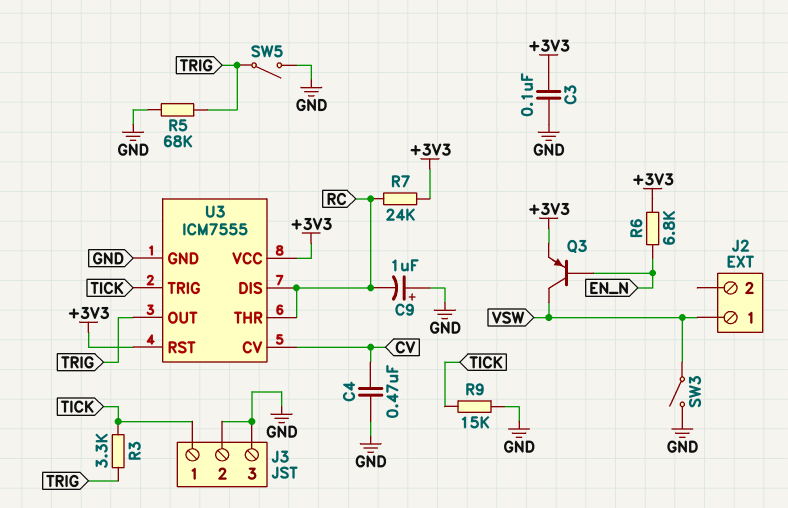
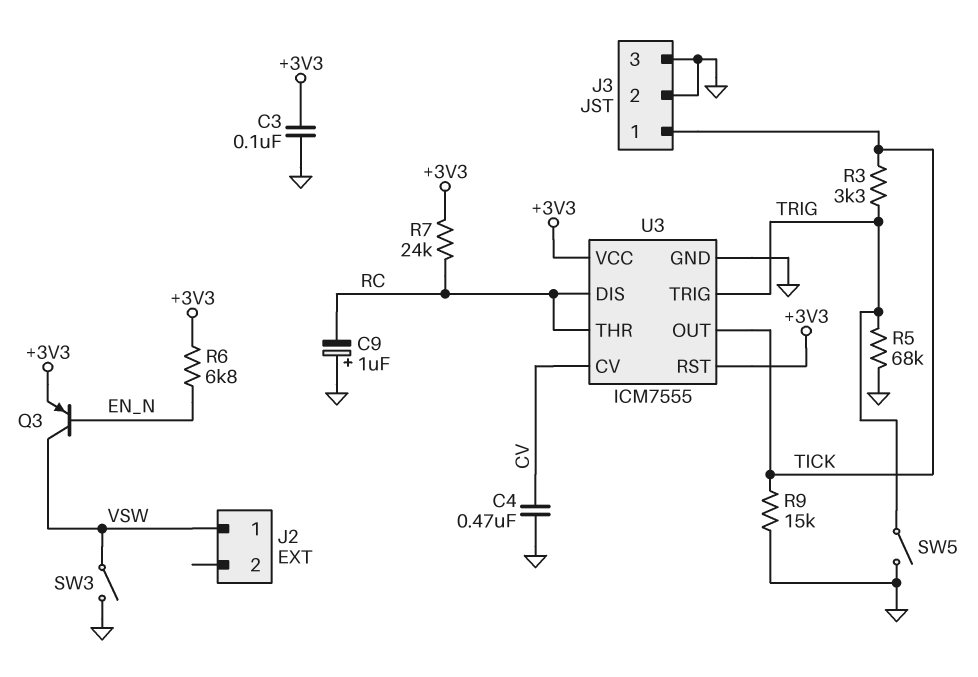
U3 pin OUT: TRIG -> TICK
U3 pin TRIG: TICK -> TRIG

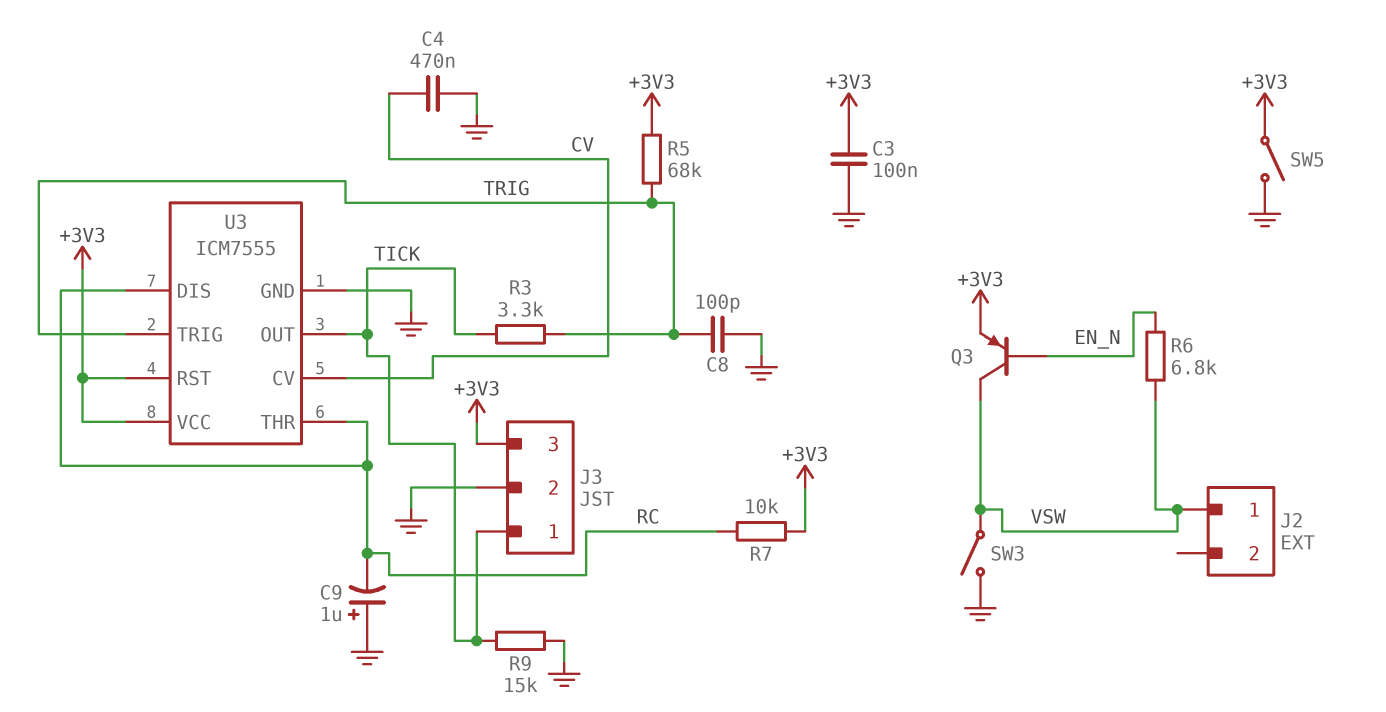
C8: none -> 100pF (GND, TRIG)
J3 pin 3: GND -> +3V3
R5: 68k (GND, TRIG) -> 68k (+3V3, TRIG)
R6: 6.8k (+3V3, EN_N) -> 6.8k (EN_N, VSW)
R7: 24k (+3V3, RC) -> 10k (+3V3, RC)
SW5: switch (GND, TRIG) -> switch (+3V3, GND)

